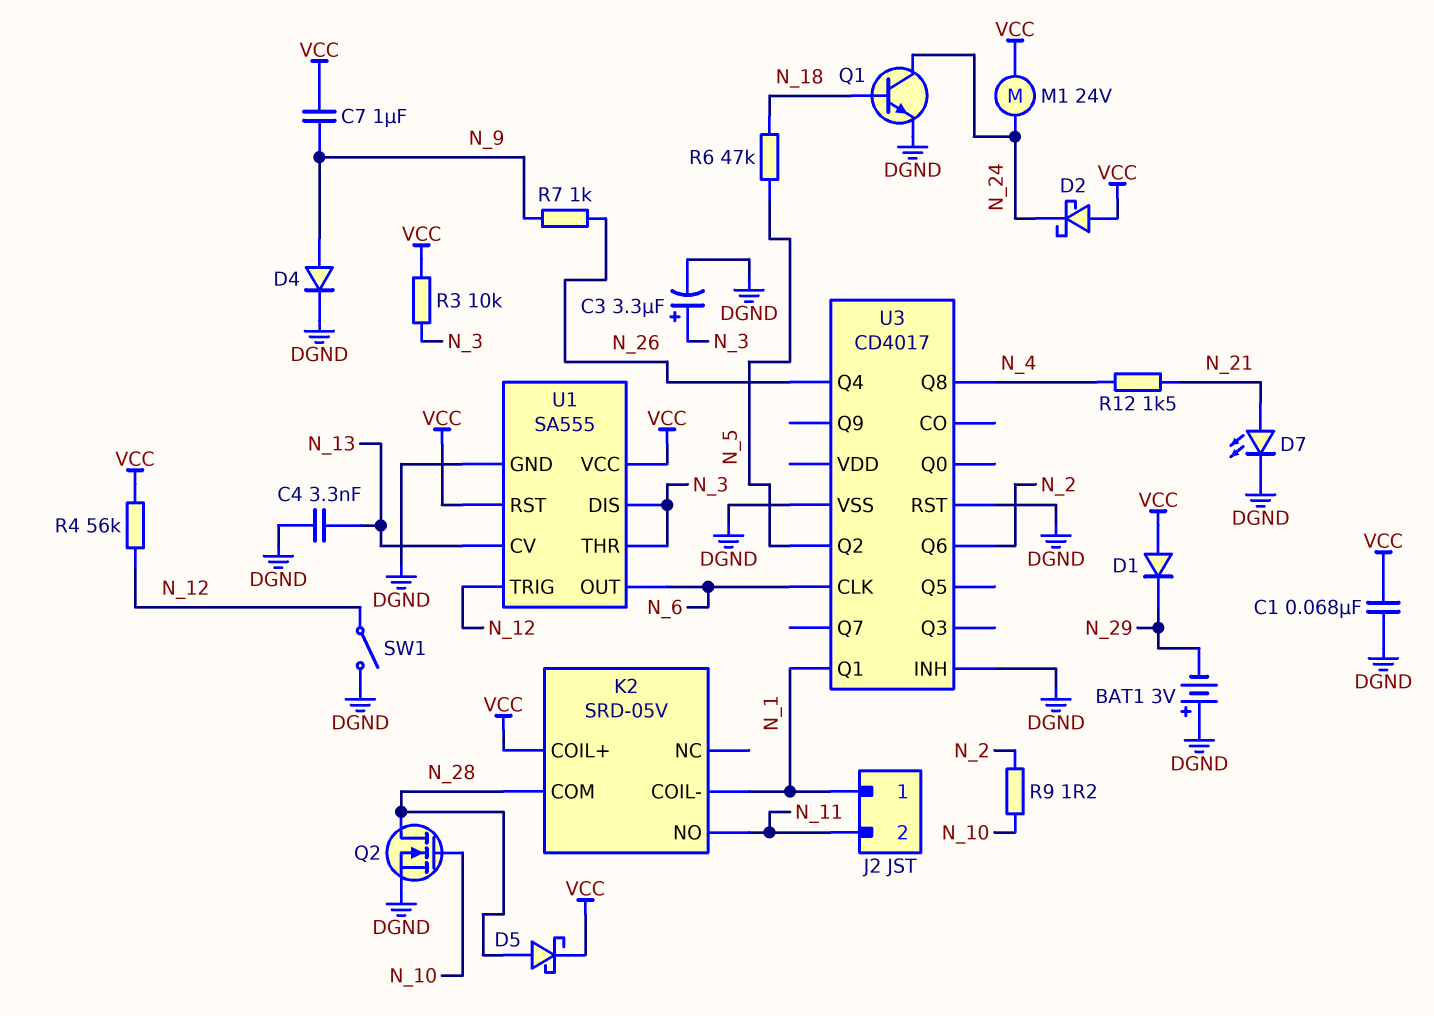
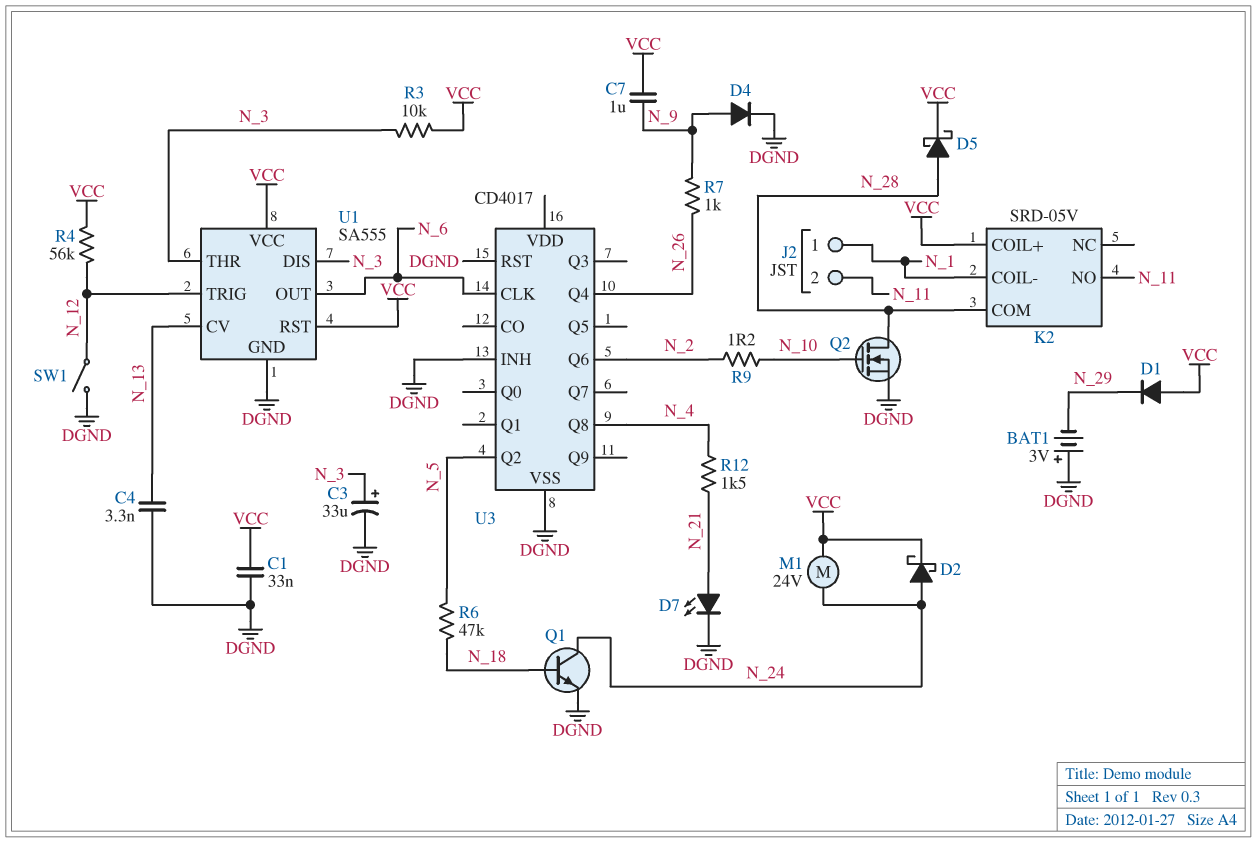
C1: 68nF (DGND, VCC) -> 33nF (DGND, VCC)
C3: 3.3uF (plus N_3, minus DGND) -> 33uF (plus N_3, minus DGND)
D2: schottky (A VCC, K N_24) -> schottky (A N_24, K VCC)
U3 pin Q1: N_1 -> none

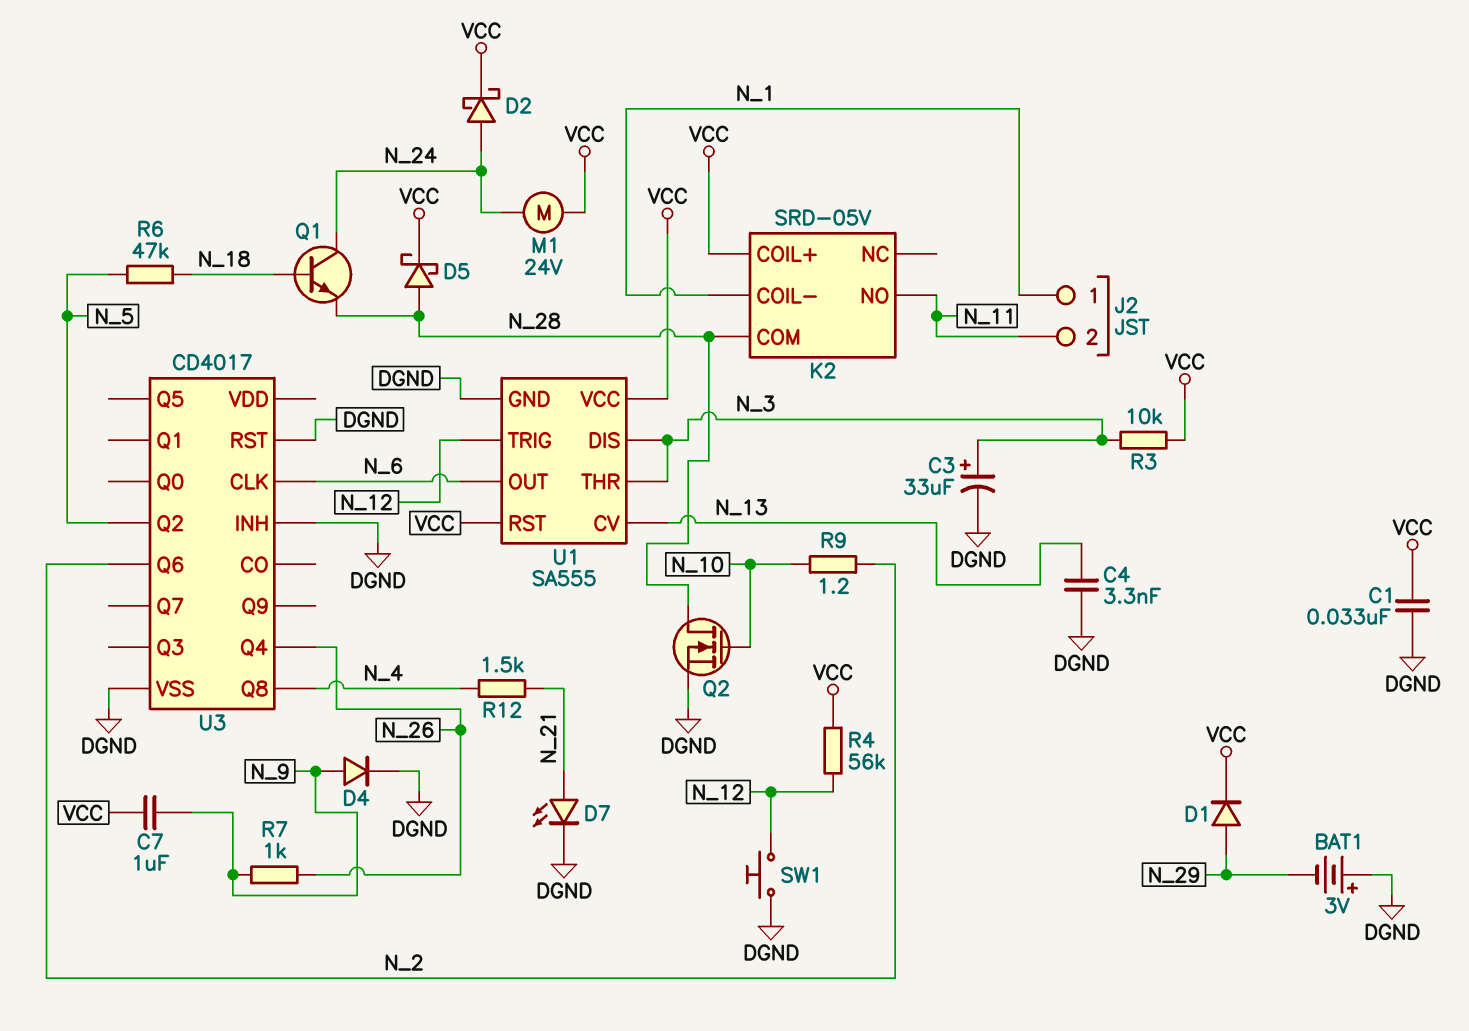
D1: diode (A VCC, K N_29) -> diode (A N_29, K VCC)
Q1: NPN (B N_18, C N_24, E DGND) -> NPN (B N_18, C N_24, E N_28)
SW1: switch (DGND, N_12) -> button (DGND, N_12)

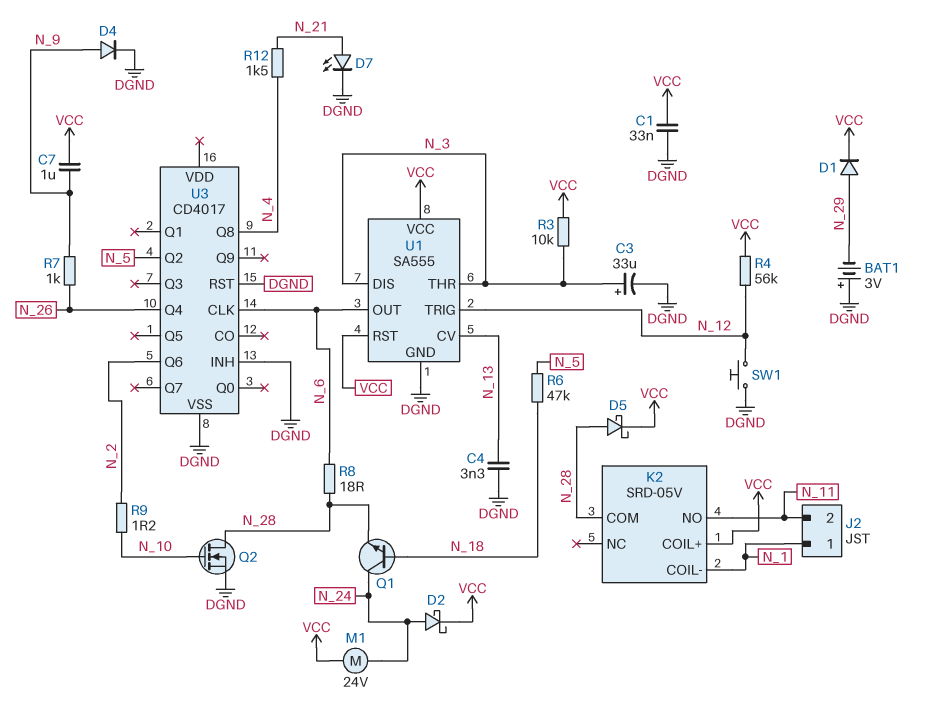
R8: none -> 18 (N_6, N_28)

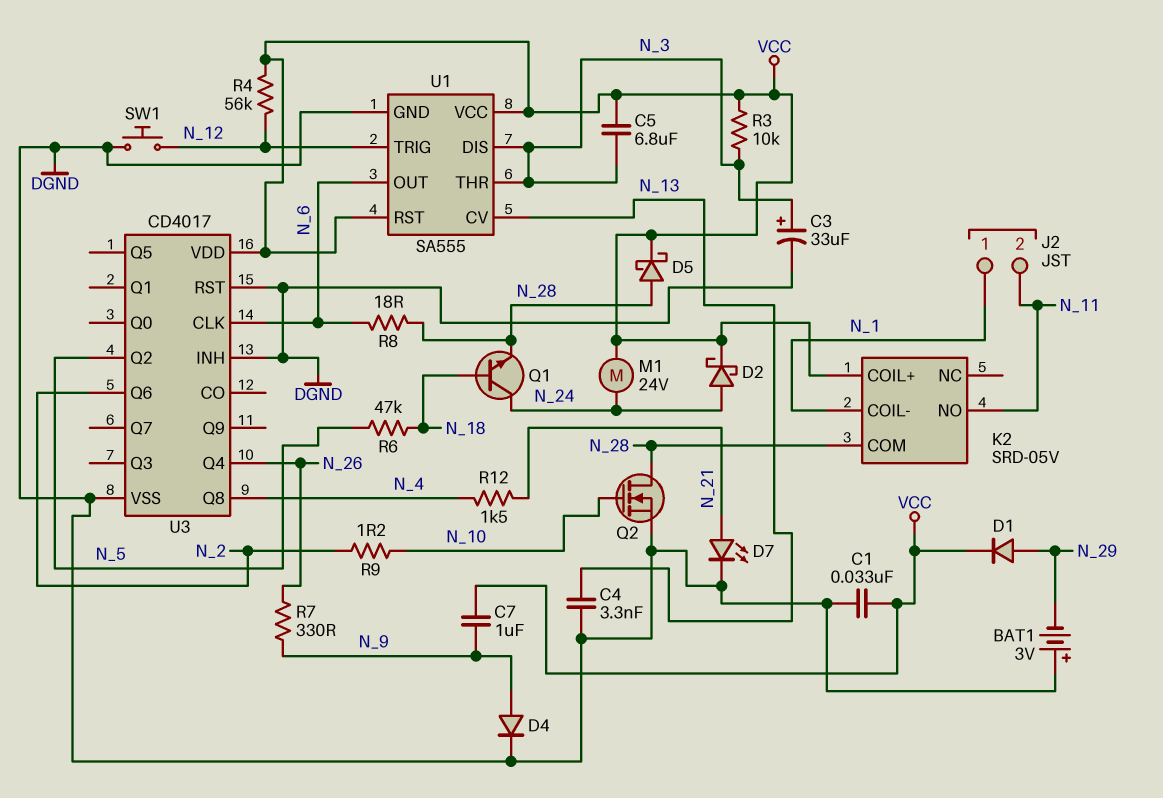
C5: none -> 6.8uF (N_3, VCC)
R7: 1k (N_9, N_26) -> 330 (N_9, N_26)
U3 pin VDD: none -> VCC

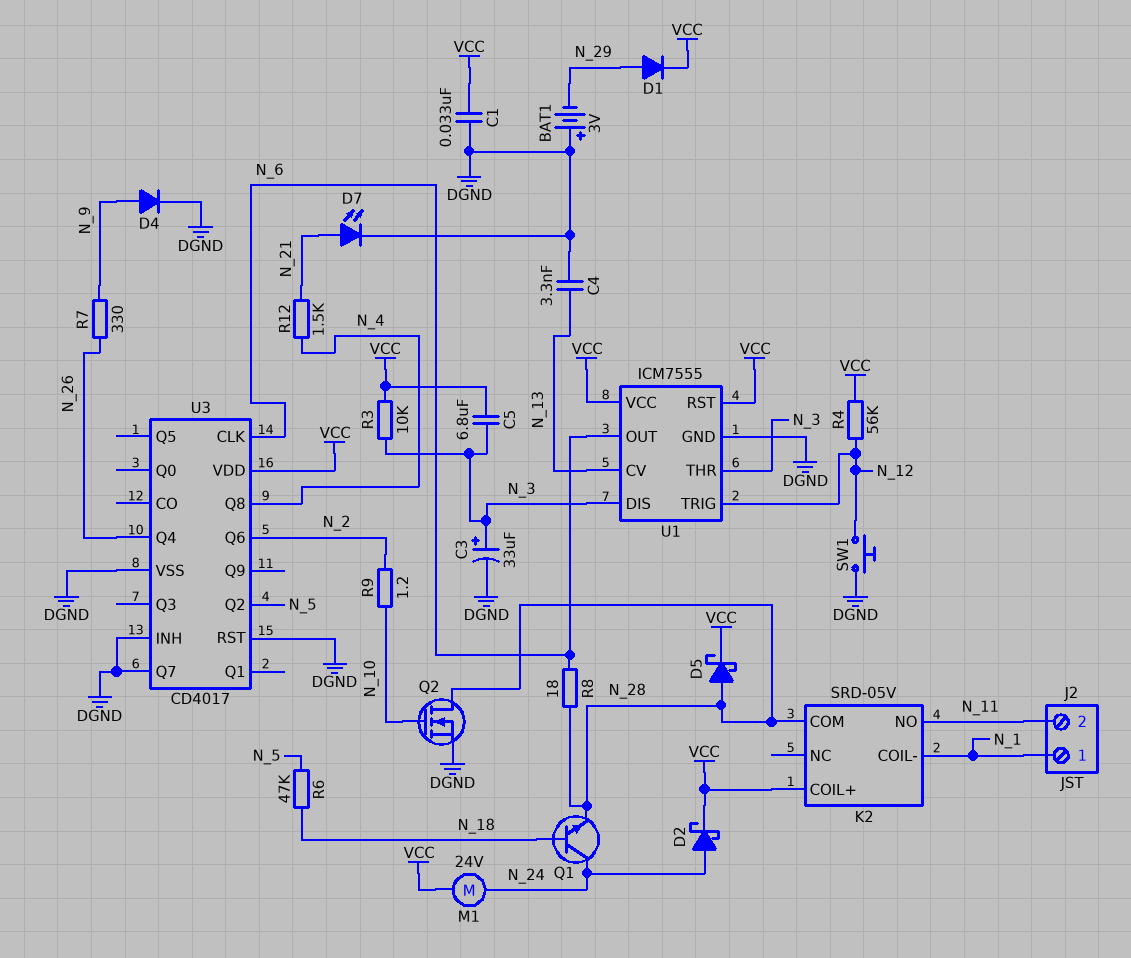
C7: 1uF (N_9, VCC) -> none
U1: SA555 -> ICM7555
U3 pin Q7: none -> DGND

